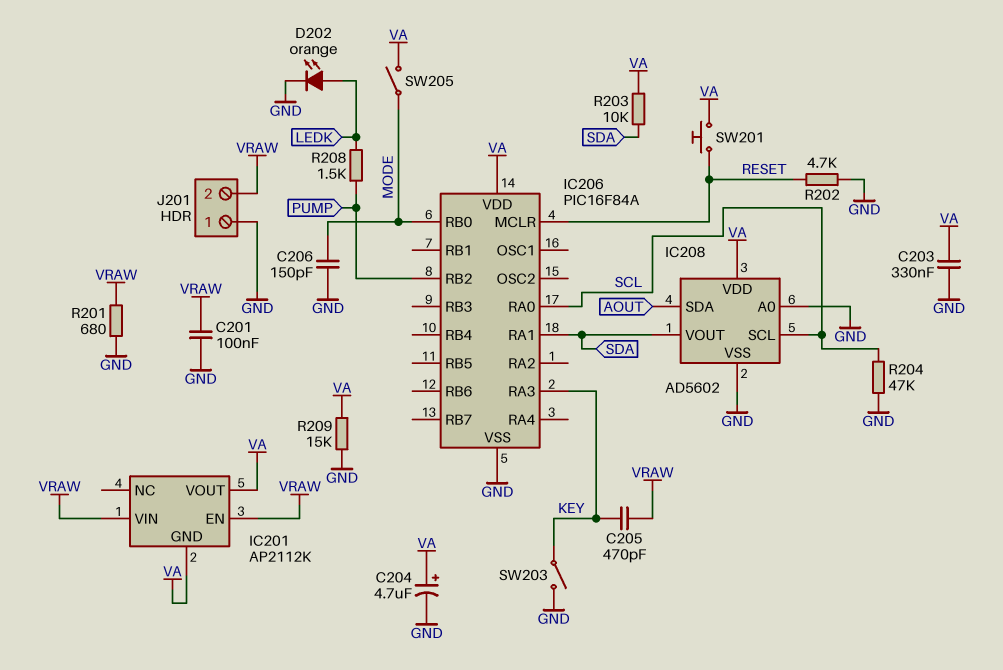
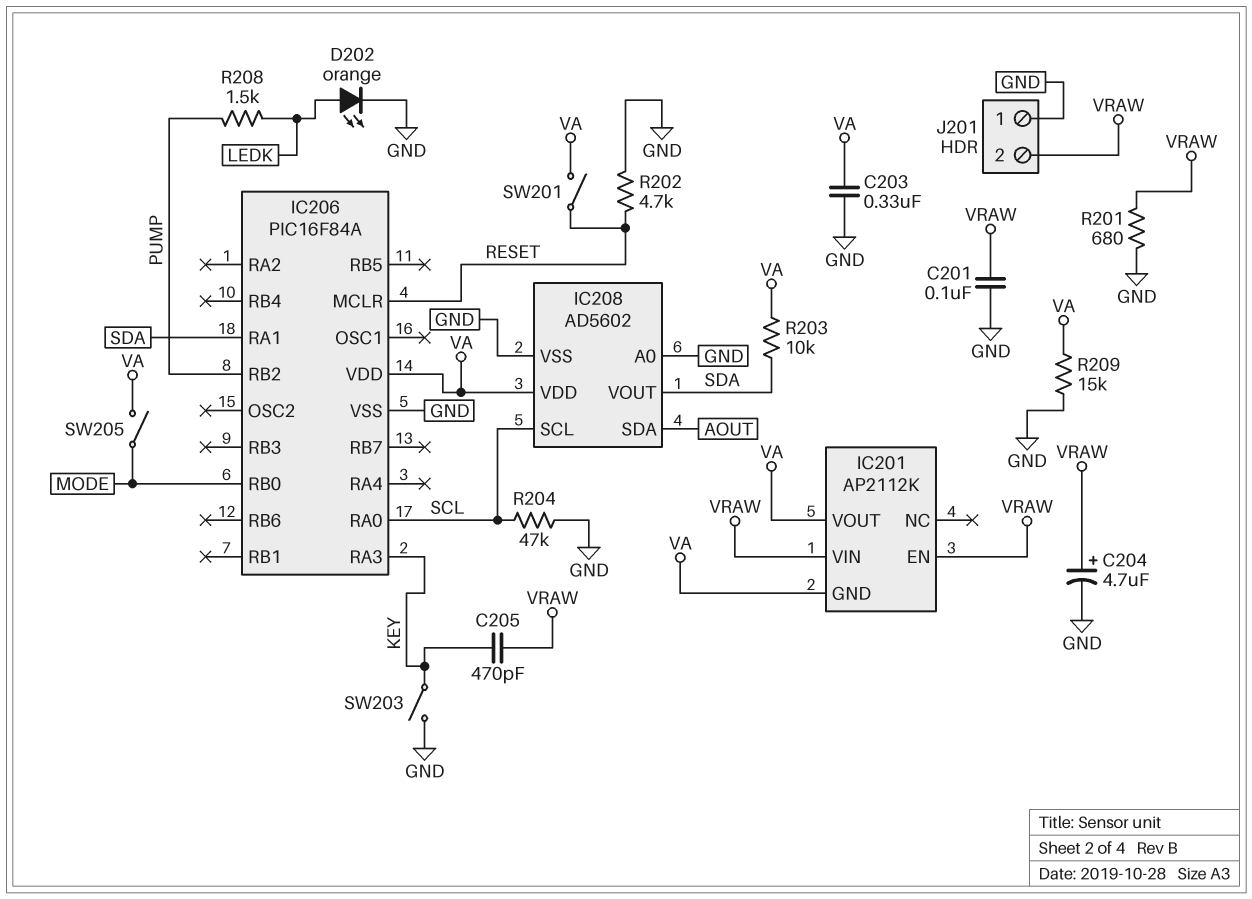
C204: 4.7uF (plus VA, minus GND) -> 4.7uF (plus VRAW, minus GND)
C206: 150pF (GND, MODE) -> none
SW201: button (RESET, VA) -> switch (RESET, VA)

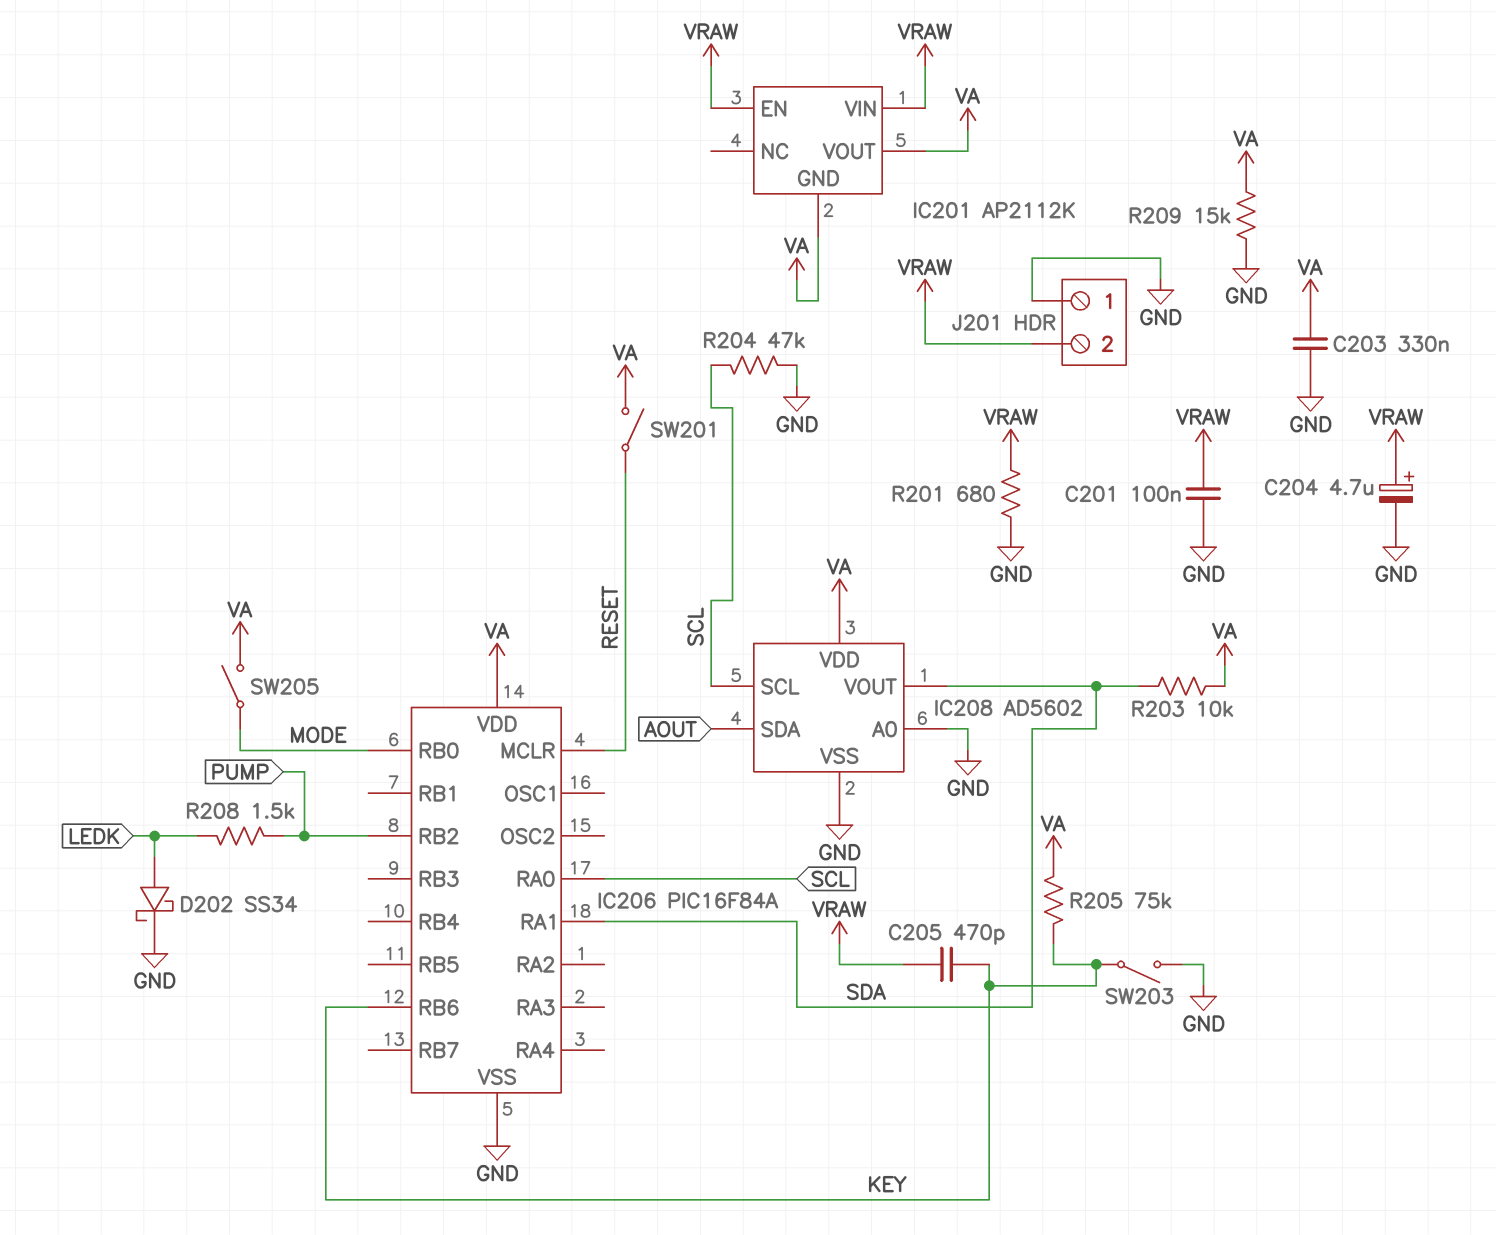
D202: LED orange (A LEDK, K GND) -> schottky SS34 (A LEDK, K GND)
IC206 pin RA3: KEY -> none
IC206 pin RB6: none -> KEY
R202: 4.7k (GND, RESET) -> none
R205: none -> 75k (KEY, VA)

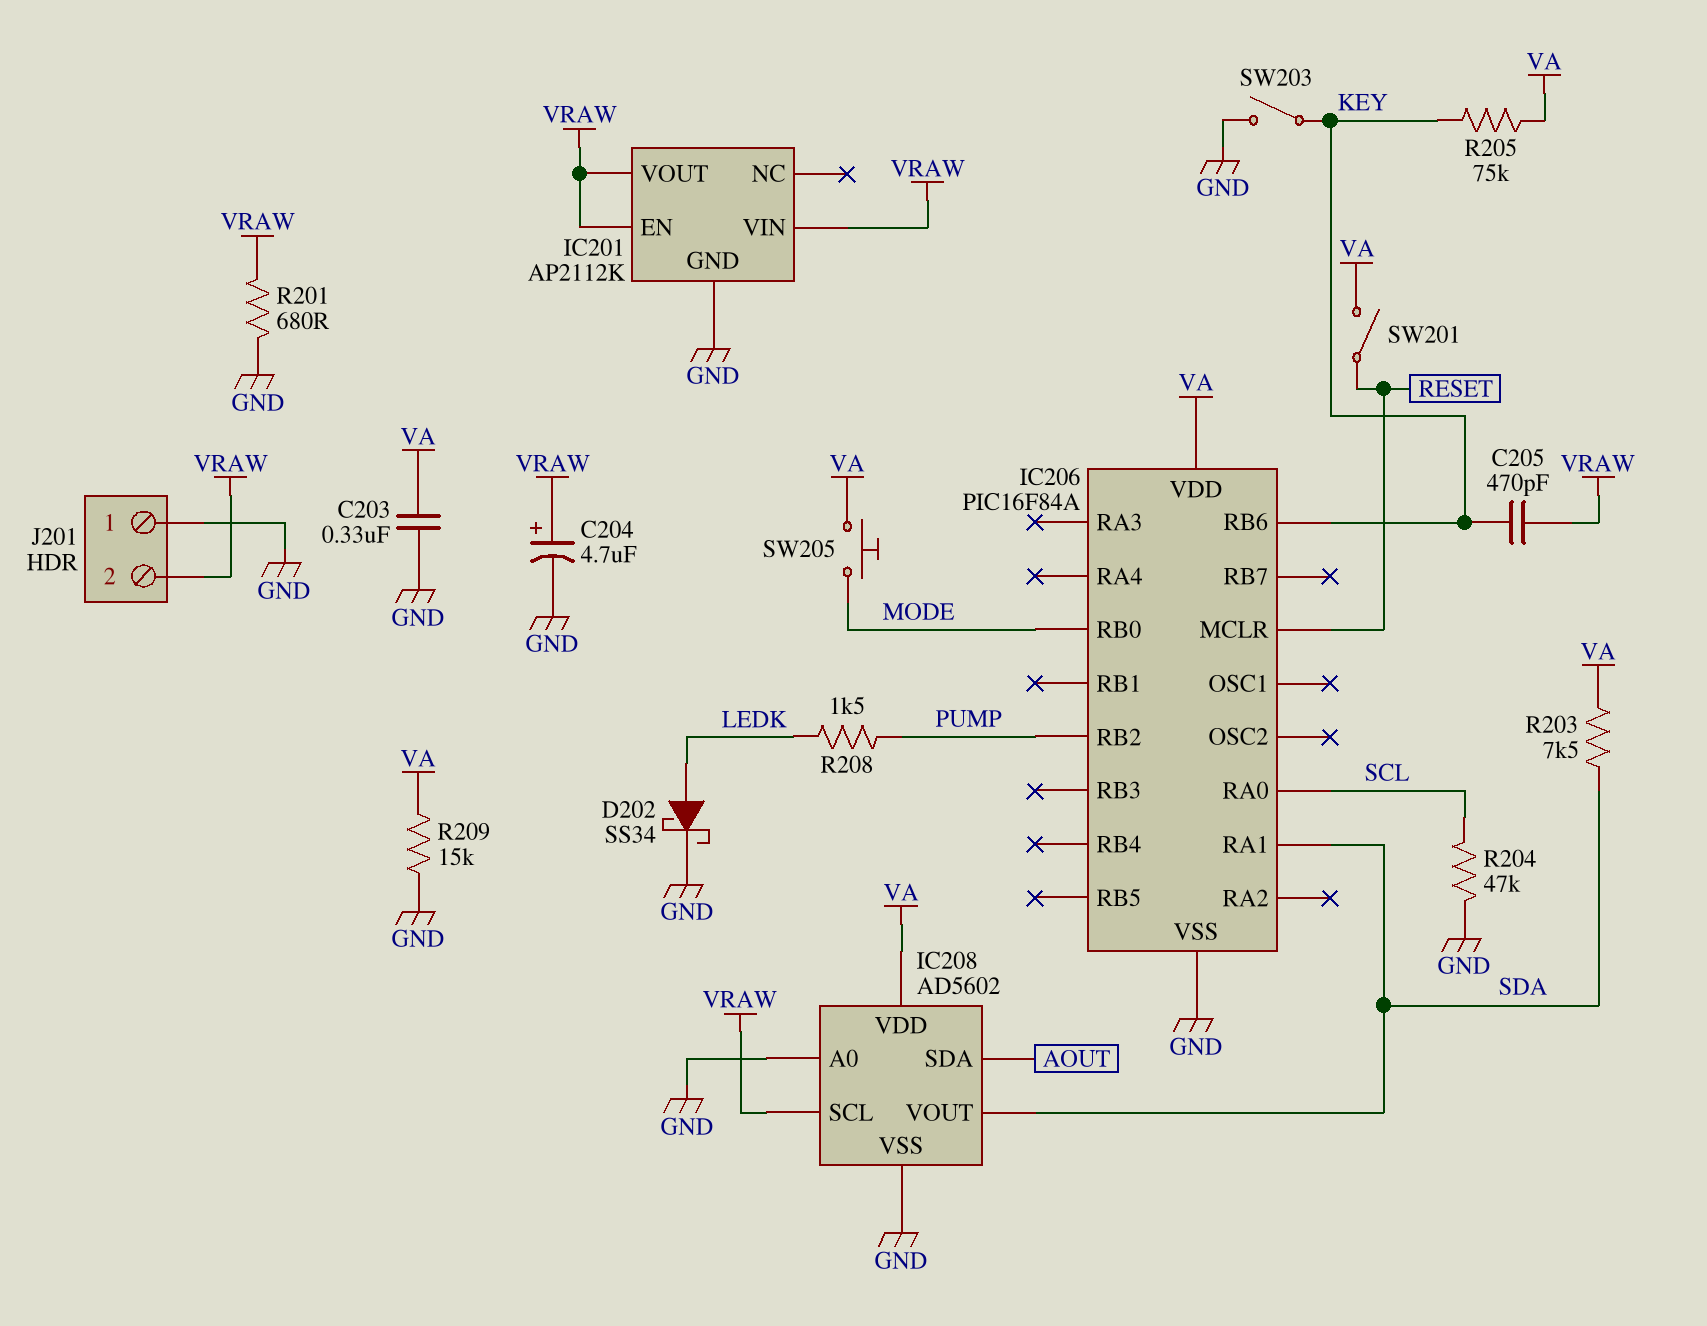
C201: 100nF (GND, VRAW) -> none
IC201 pin GND: VA -> GND
IC201 pin VOUT: VA -> VRAW
IC208 pin SCL: SCL -> VRAW
R203: 10k (SDA, VA) -> 7.5k (SDA, VA)
SW205: switch (MODE, VA) -> button (MODE, VA)

